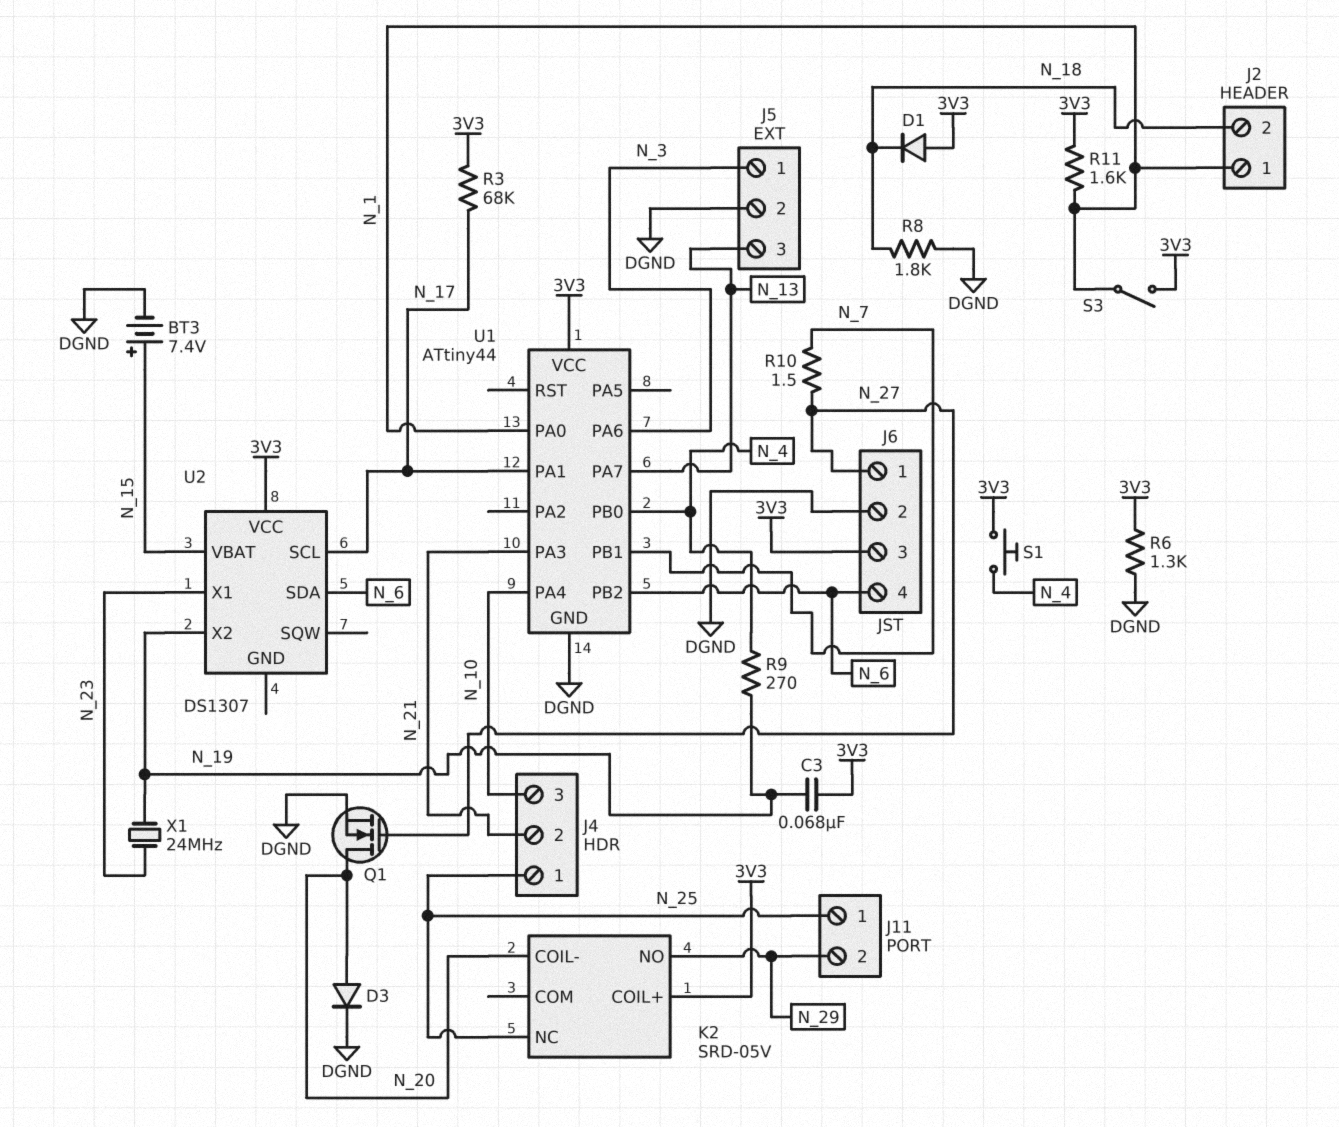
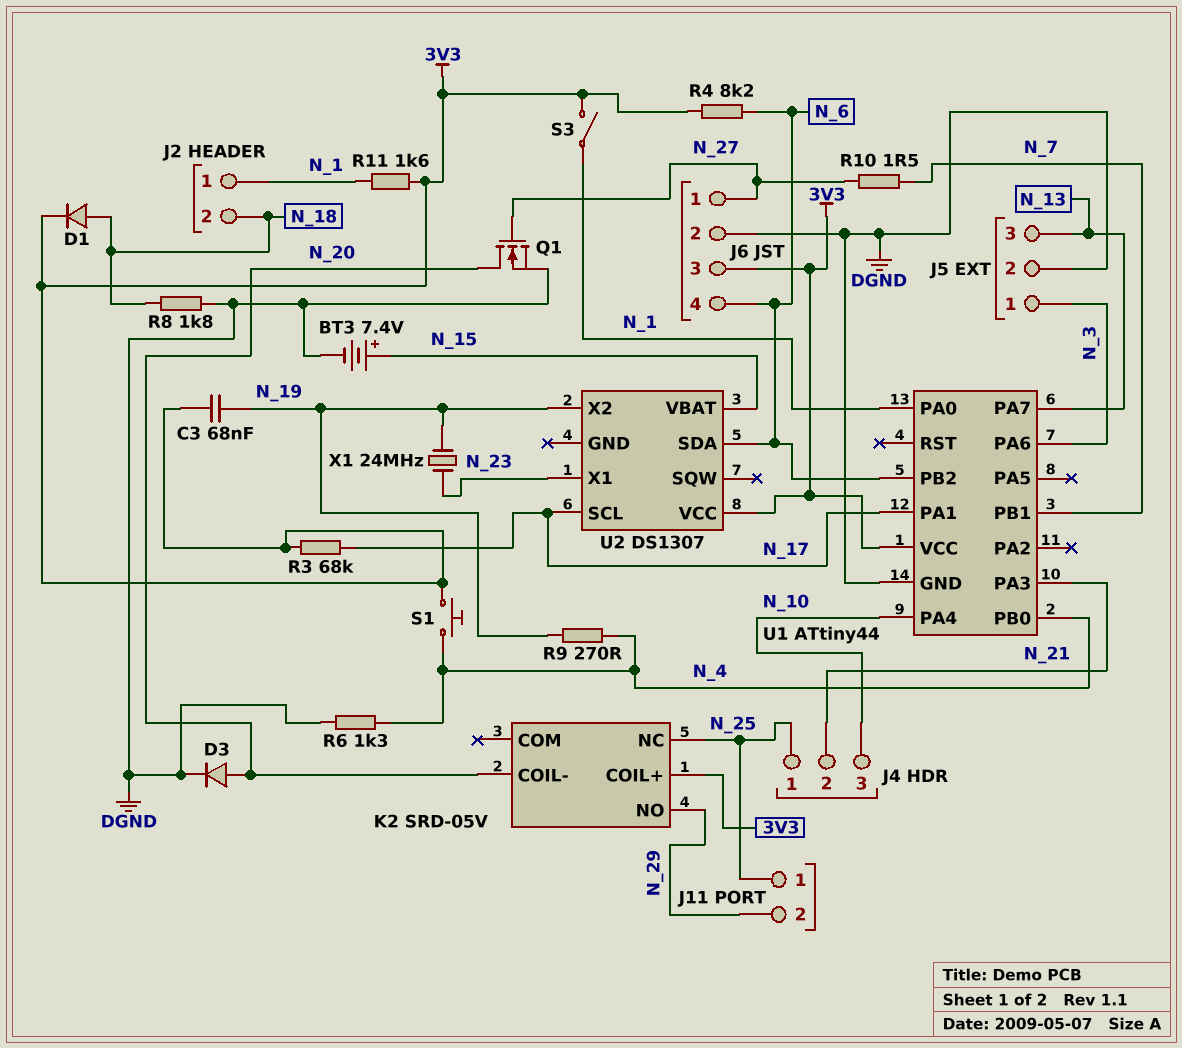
D1: diode (A 3V3, K N_18) -> diode (A N_18, K 3V3)
R4: none -> 8.2k (3V3, N_6)
R6: 1.3k (3V3, DGND) -> 1.3k (DGND, N_4)

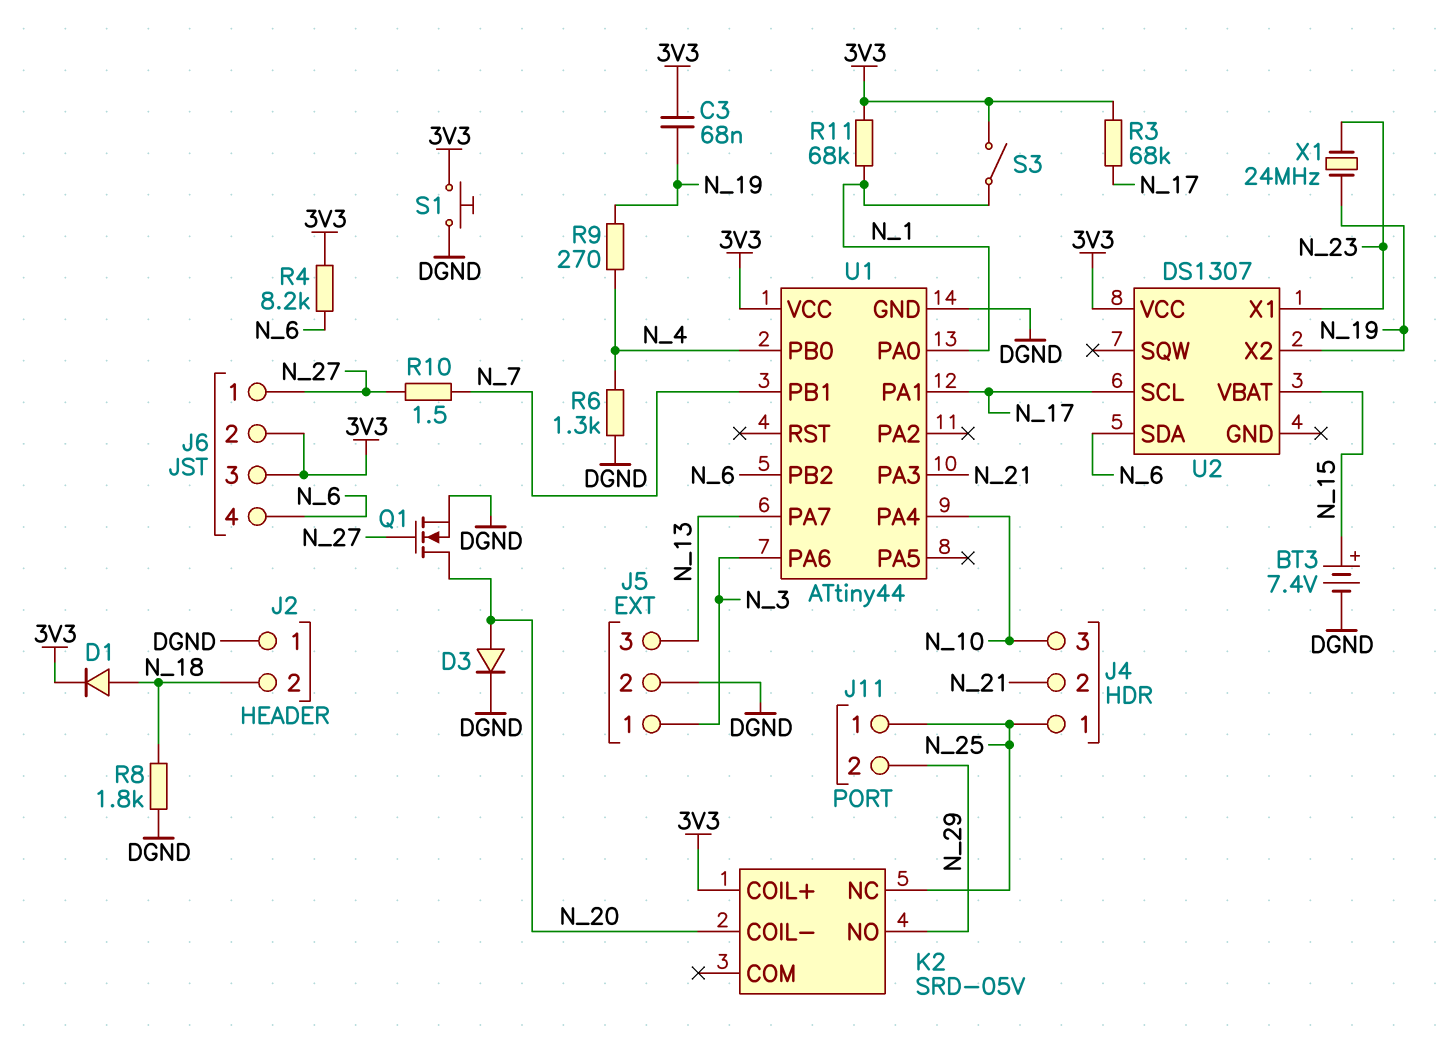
J2 pin 1: N_1 -> DGND
J6 pin 2: DGND -> 3V3
R11: 1.6k (3V3, N_1) -> 68k (3V3, N_1)
S1: button (3V3, N_4) -> button (3V3, DGND)

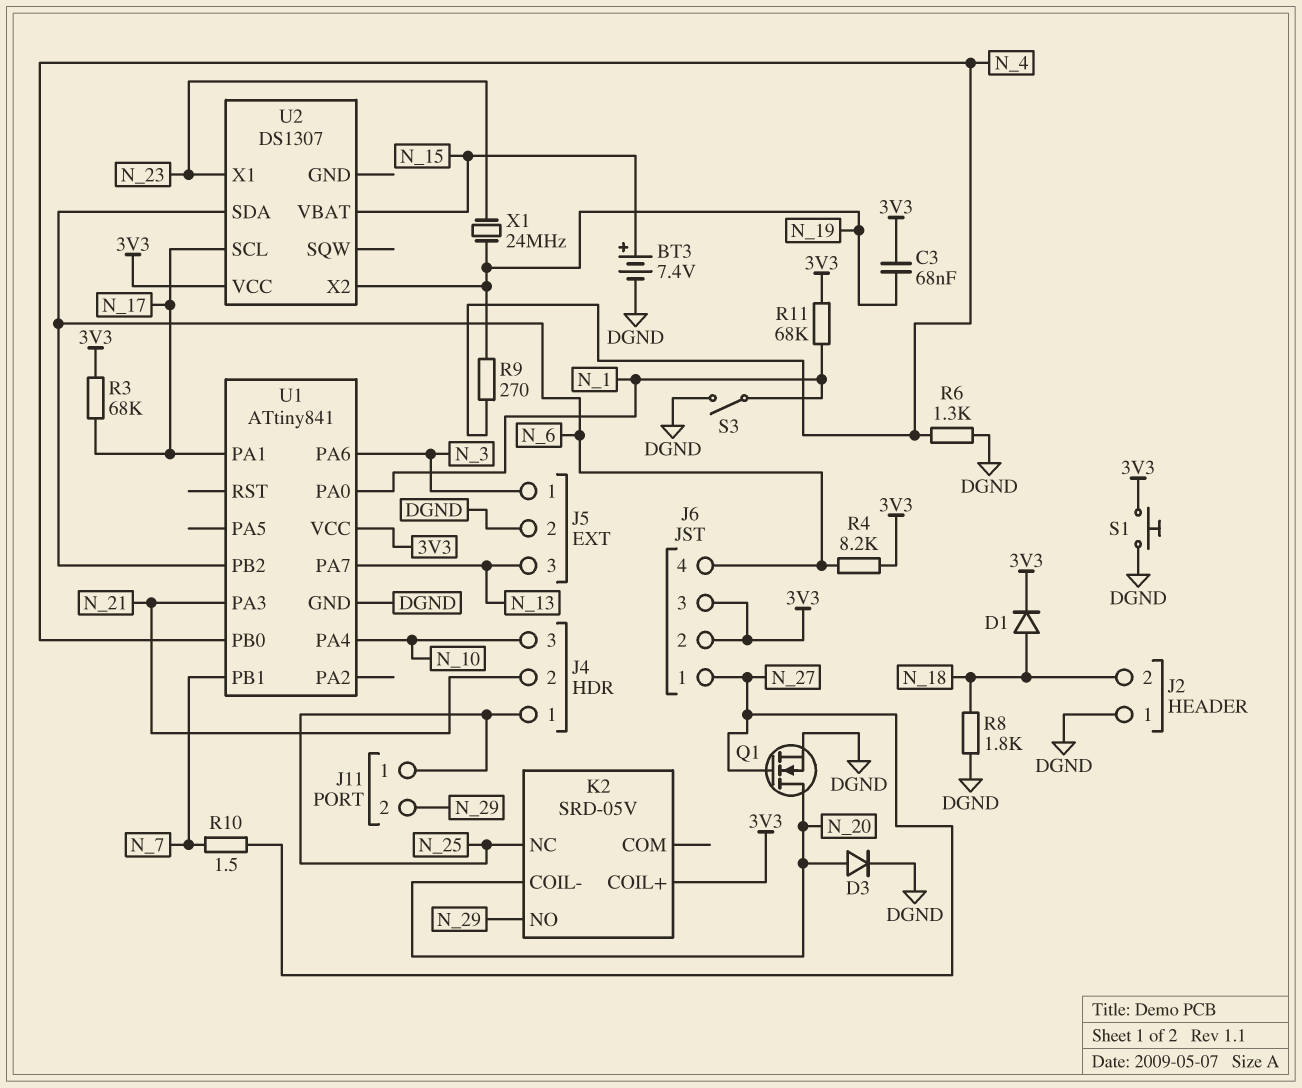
S3: switch (3V3, N_1) -> switch (DGND, N_1)
U1: ATtiny44 -> ATtiny841

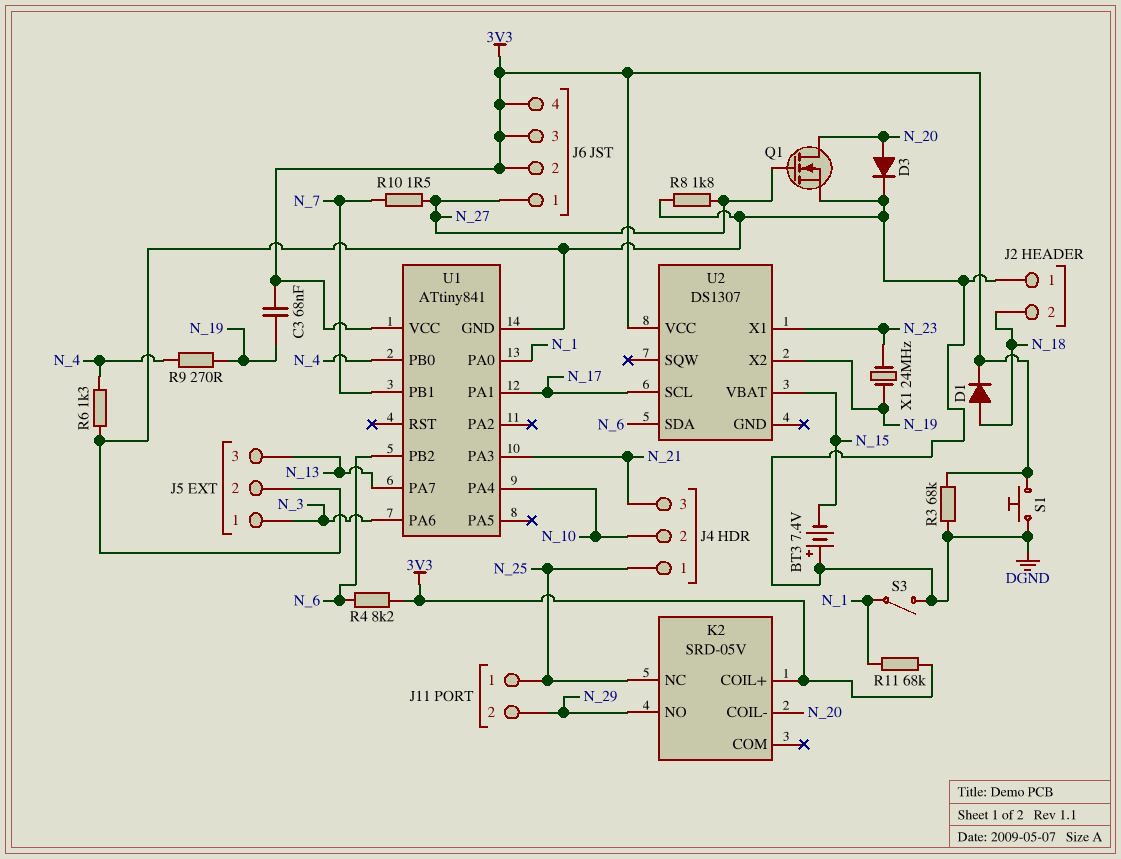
BT3: 7.4V (plus N_15, minus DGND) -> 7.4V (plus DGND, minus N_15)
J4 pin 2: N_21 -> N_10
J4 pin 3: N_10 -> N_21
J6 pin 4: N_6 -> 3V3
R3: 68k (3V3, N_17) -> 68k (3V3, DGND)
R8: 1.8k (DGND, N_18) -> 1.8k (DGND, N_27)

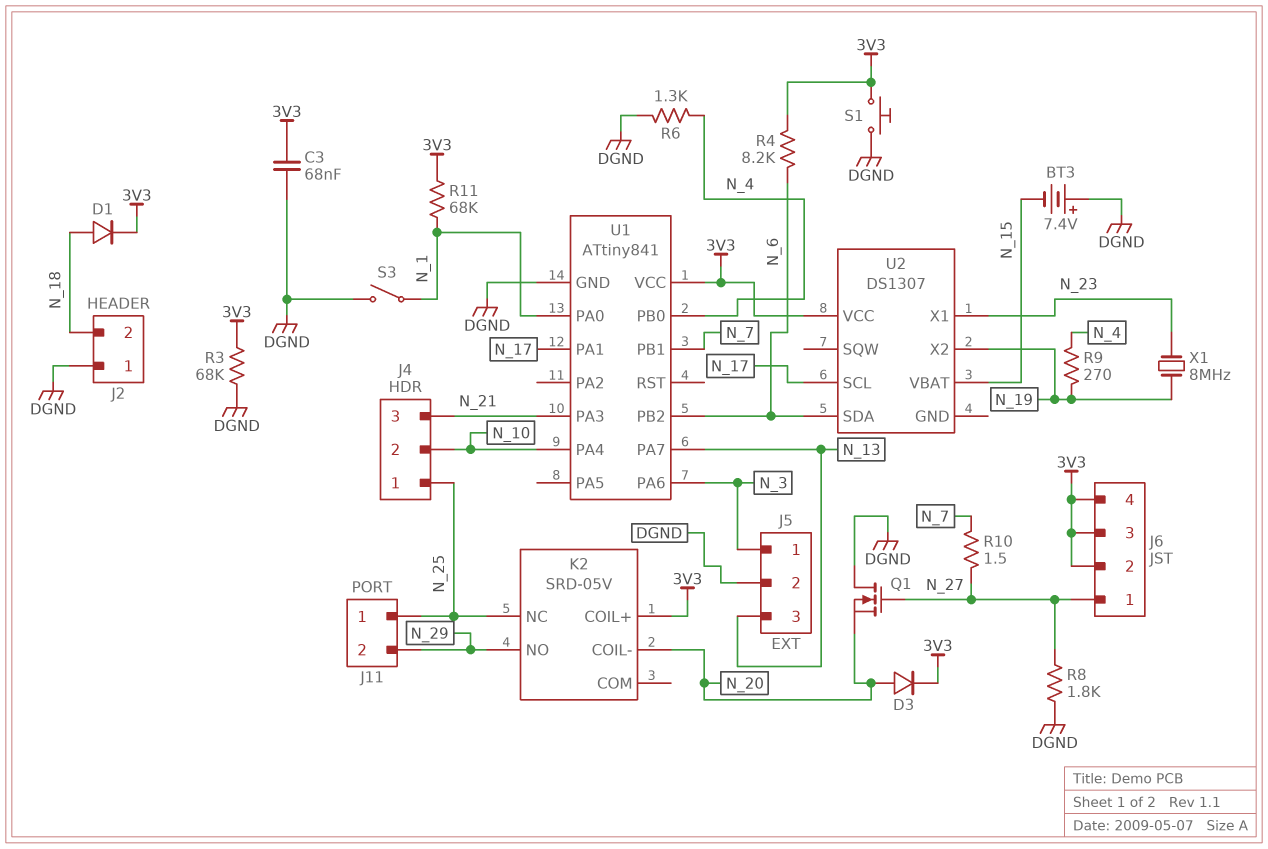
C3: 68nF (3V3, N_19) -> 68nF (3V3, DGND)
D3: diode (A N_20, K DGND) -> diode (A N_20, K 3V3)
Q1: NMOS (G N_27, D N_20, S DGND) -> NMOS (G N_27, D DGND, S N_20)
X1: 24MHz (N_19, N_23) -> 8MHz (N_19, N_23)

